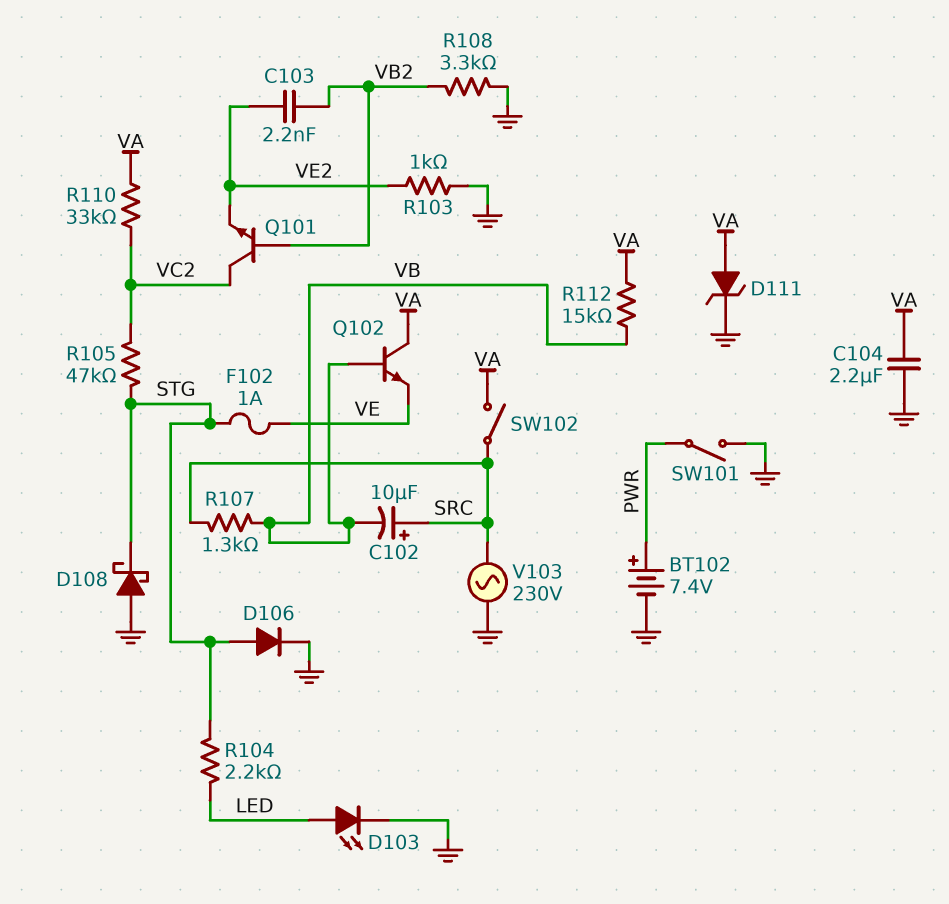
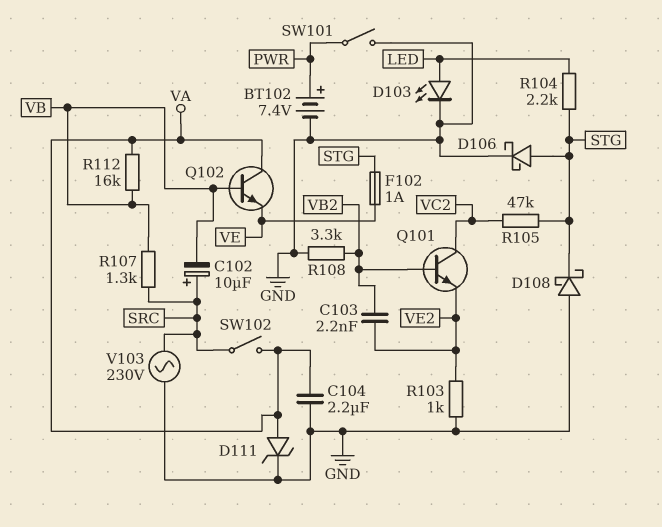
D106: diode (A STG, K GND) -> schottky (A STG, K GND)
R110: 33k (VA, VC2) -> none
R112: 15k (VA, VB) -> 16k (VA, VB)

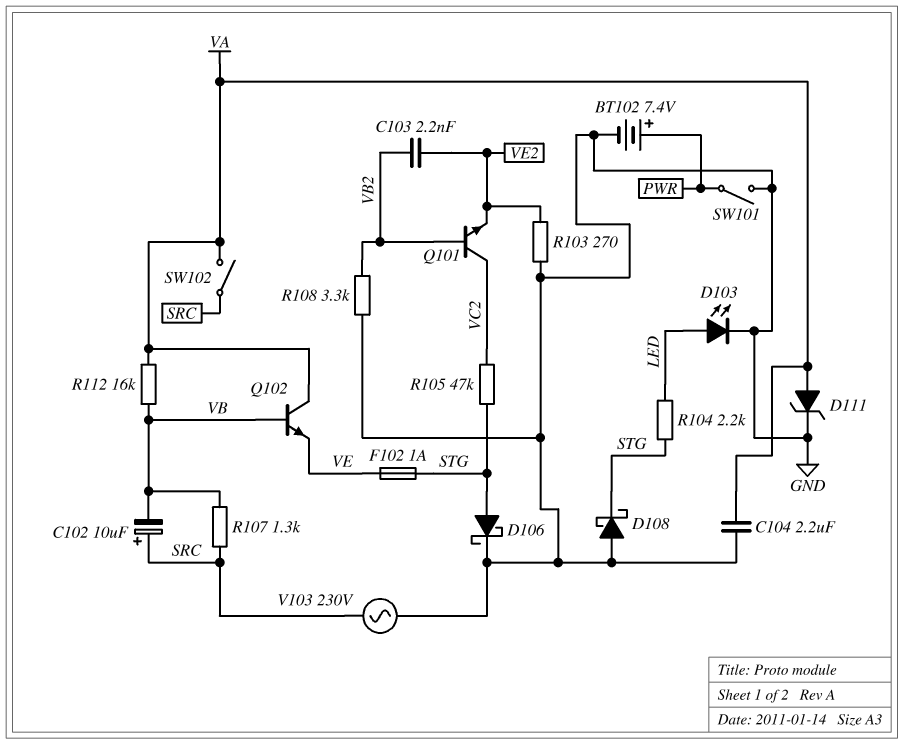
R103: 1k (GND, VE2) -> 270 (GND, VE2)

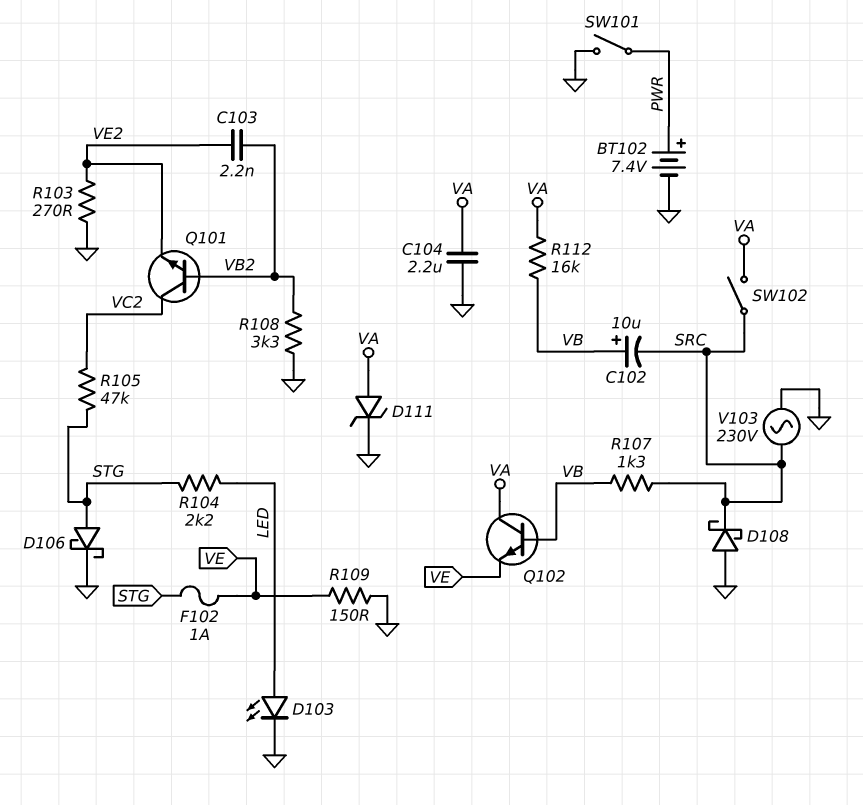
C102: 10uF (plus SRC, minus VB) -> 10uF (plus VB, minus SRC)
D108: schottky (A GND, K STG) -> schottky (A GND, K SRC)
R109: none -> 150 (GND, VE)

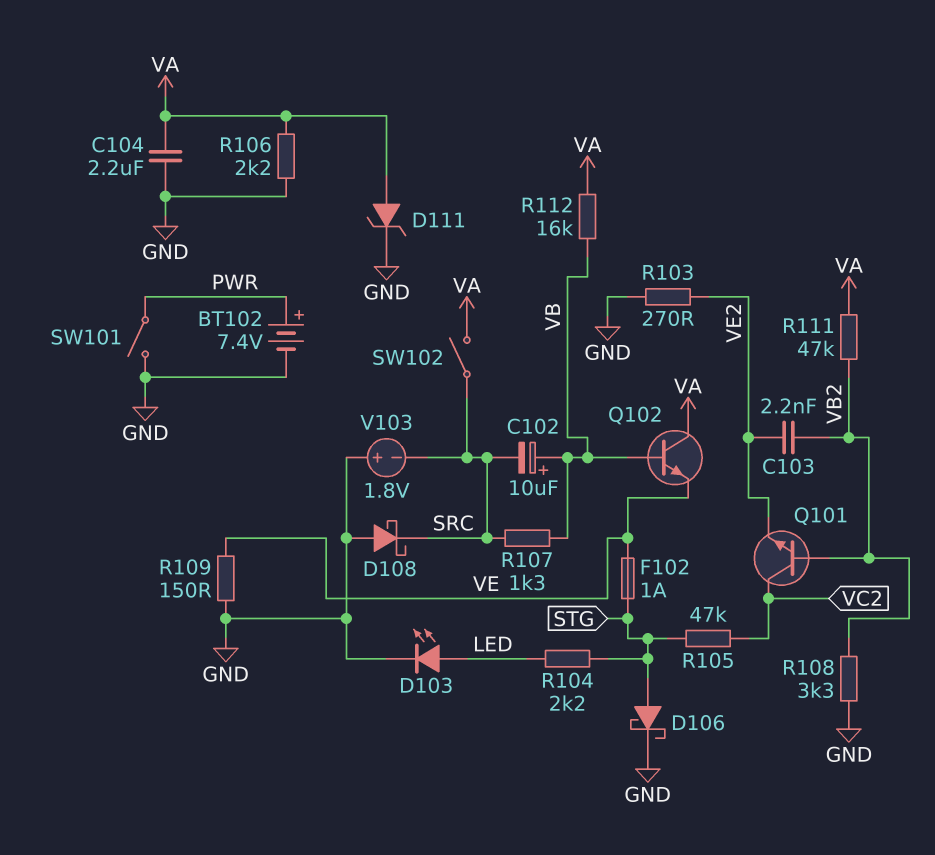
R106: none -> 2.2k (GND, VA)
R111: none -> 47k (VA, VB2)
V103: AC 230V (GND, SRC) -> 1.8V (plus GND, minus SRC)

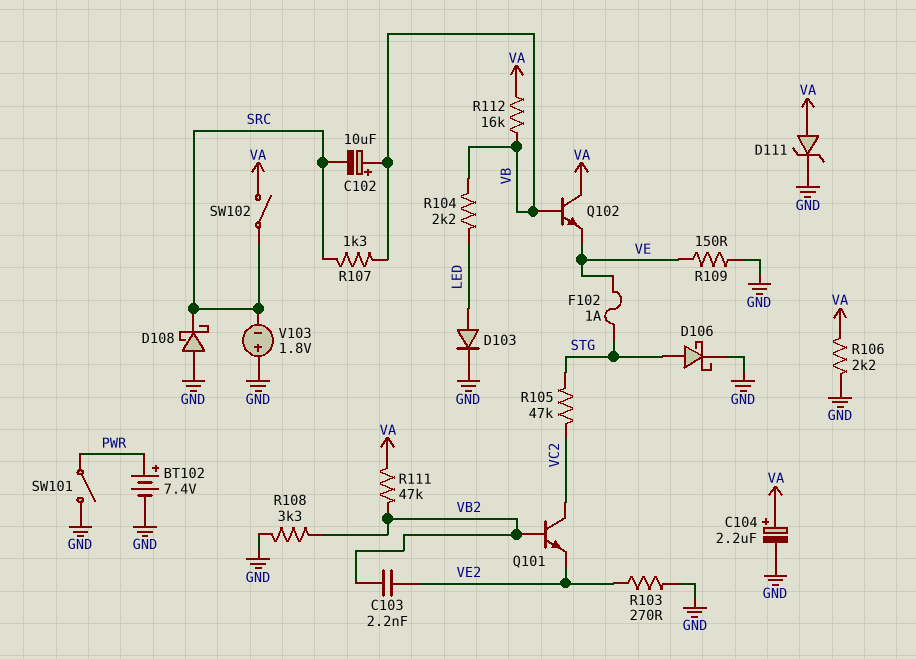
C104: 2.2uF (GND, VA) -> 2.2uF (plus VA, minus GND)
D103: LED (A LED, K GND) -> diode (A LED, K GND)
R104: 2.2k (LED, STG) -> 2.2k (LED, VB)

